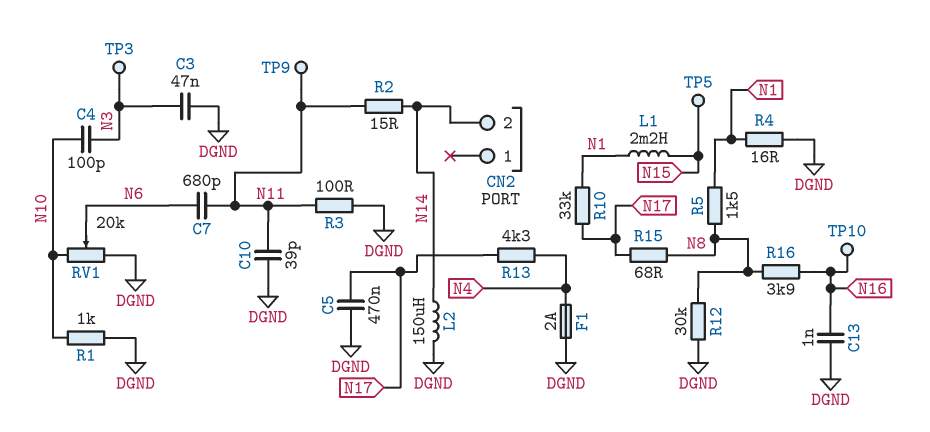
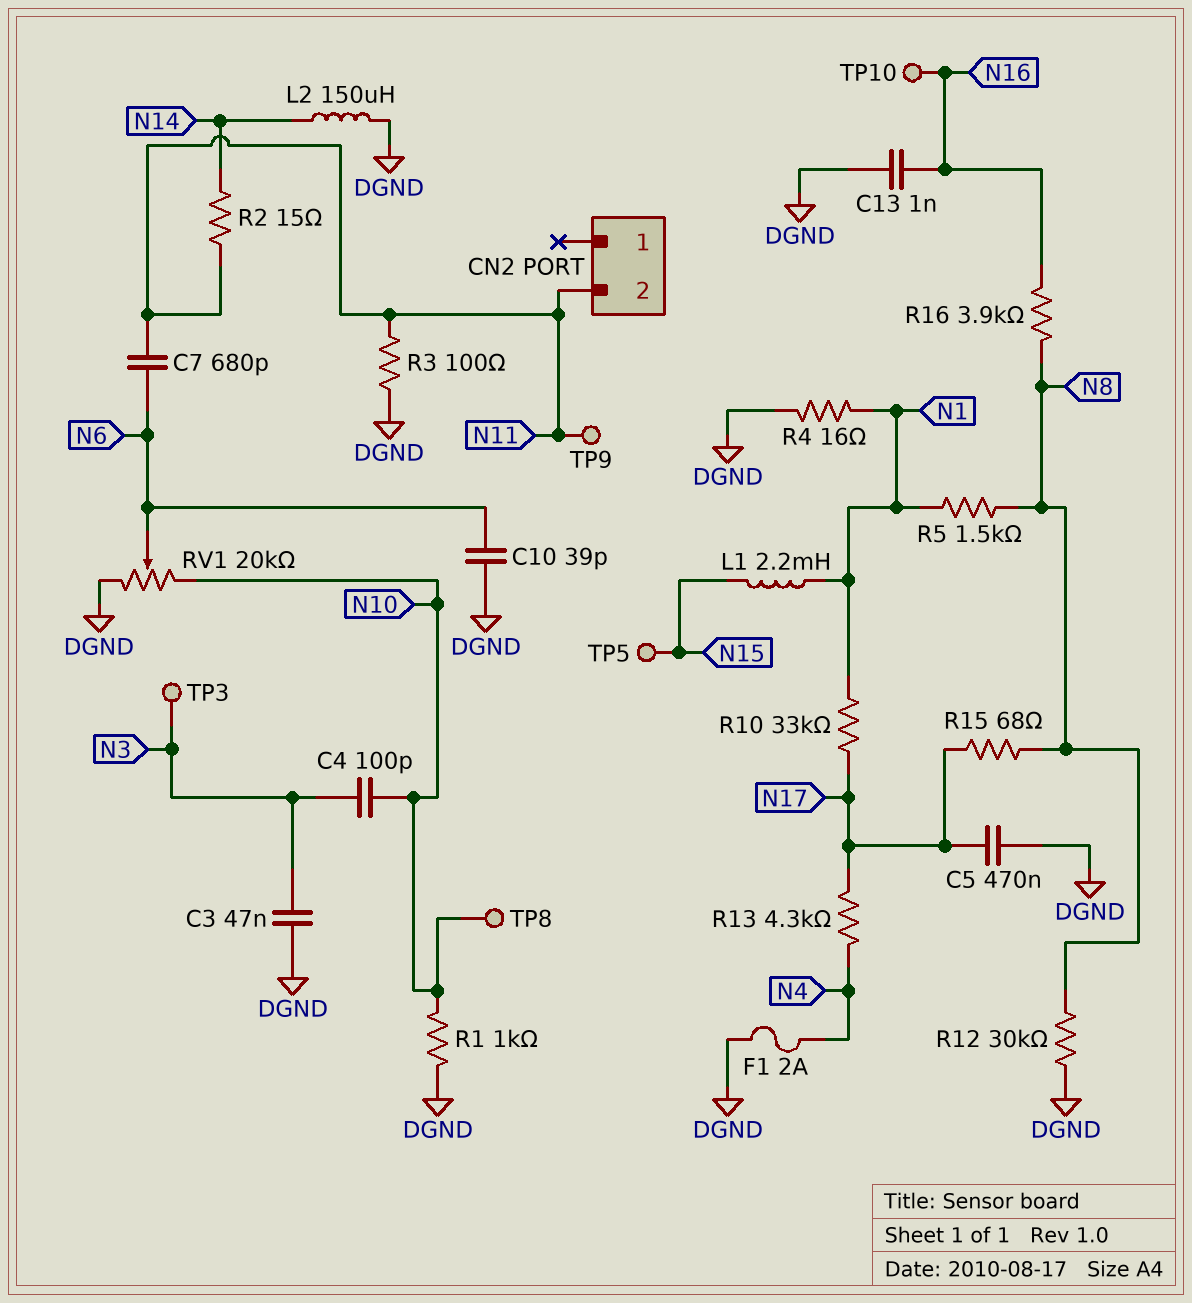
C10: 39pF (DGND, N11) -> 39pF (DGND, N6)
CN2 pin 2: N14 -> N11
TP8: none -> test point (N10)

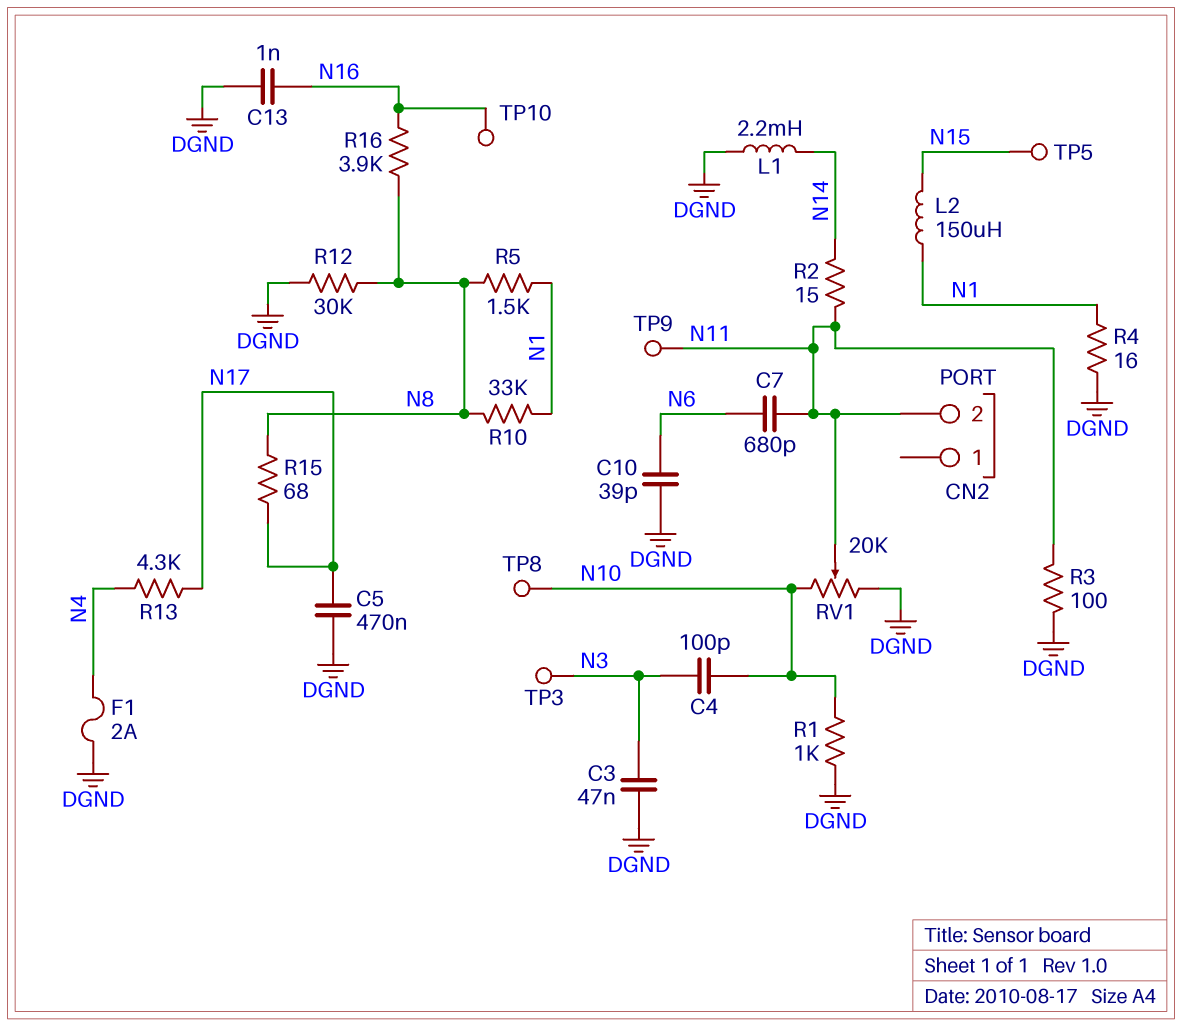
L1: 2.2mH (N1, N15) -> 2.2mH (DGND, N14)
L2: 150uH (DGND, N14) -> 150uH (N1, N15)
R10: 33k (N1, N17) -> 33k (N1, N8)
RV1: 20k (DGND, N10, wiper N6) -> 20k (DGND, N10, wiper N11)

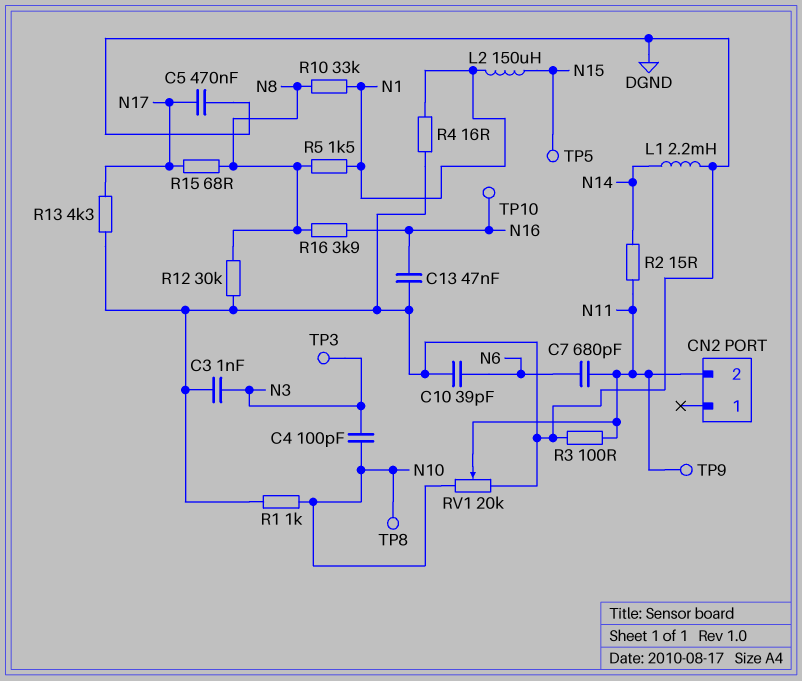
C3: 47nF (DGND, N3) -> 1nF (DGND, N3)
C13: 1nF (DGND, N16) -> 47nF (DGND, N16)
F1: 2A (DGND, N4) -> none
R13: 4.3k (N4, N17) -> 4.3k (DGND, N17)

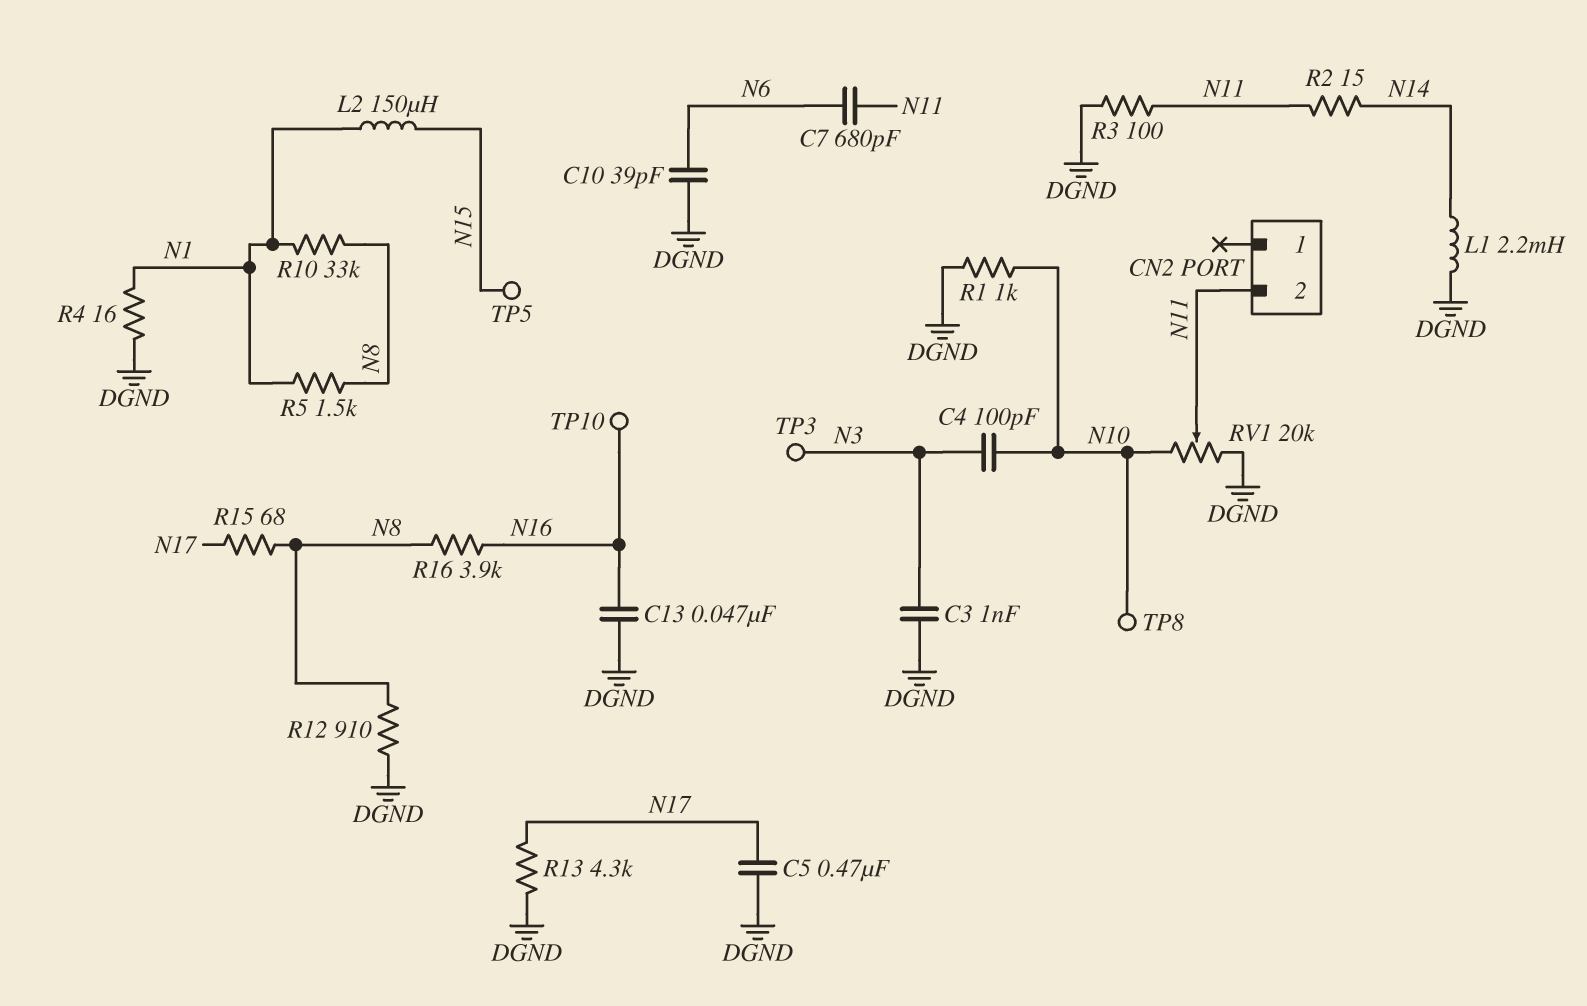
R12: 30k (DGND, N8) -> 910 (DGND, N8)
TP9: test point (N11) -> none

